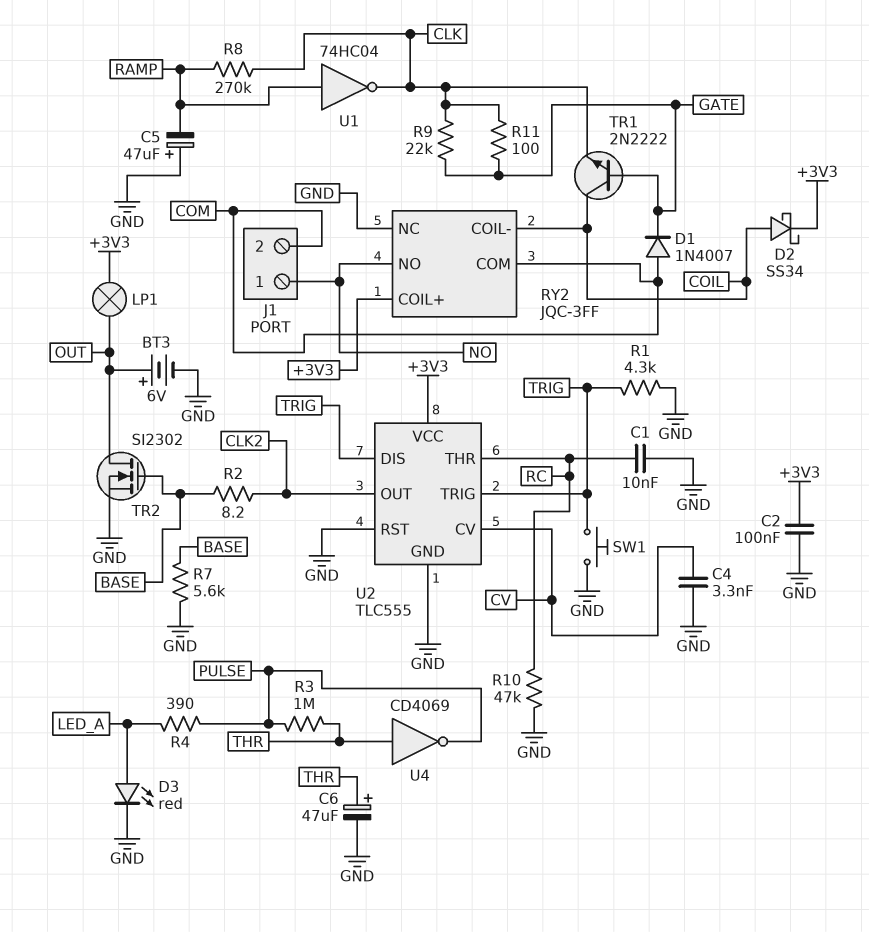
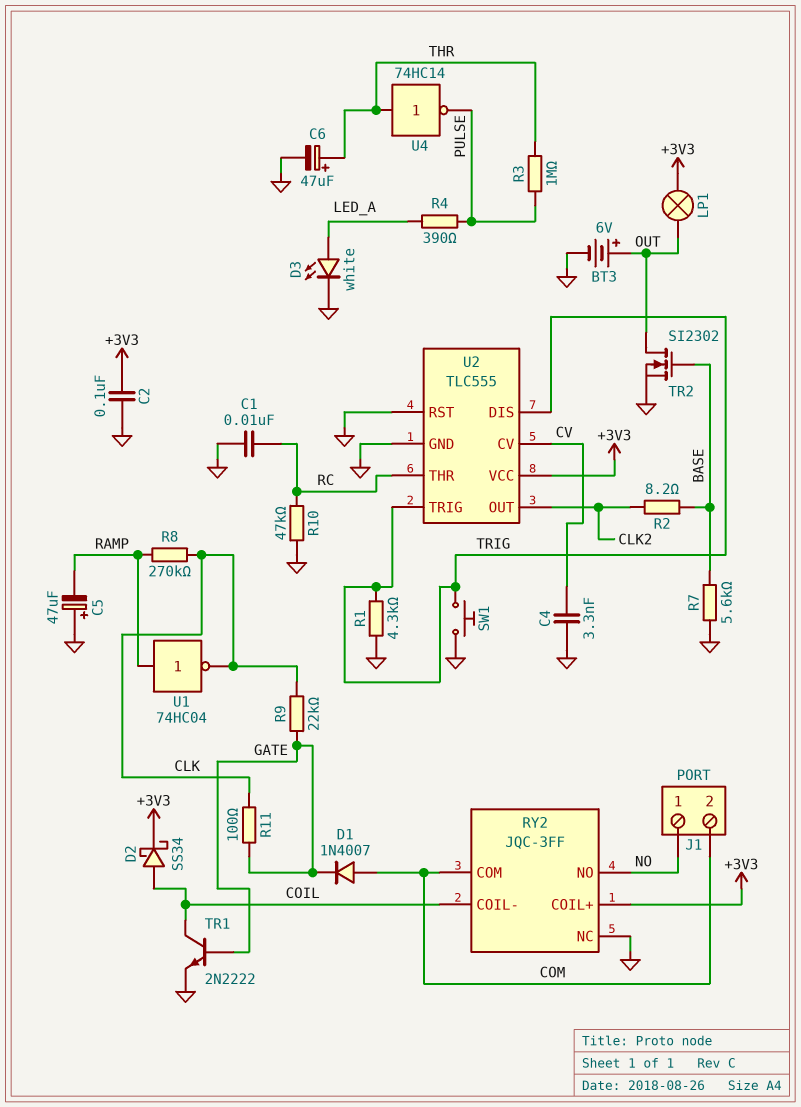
D3: LED red (A LED_A, K GND) -> LED white (A LED_A, K GND)
TR1: NPN 2N2222 (B GATE, C COIL, E CLK) -> NPN 2N2222 (B GATE, C COIL, E GND)
U4: NOT CD4069 (in THR, out PULSE) -> NOT 74HC14 (in THR, out PULSE)

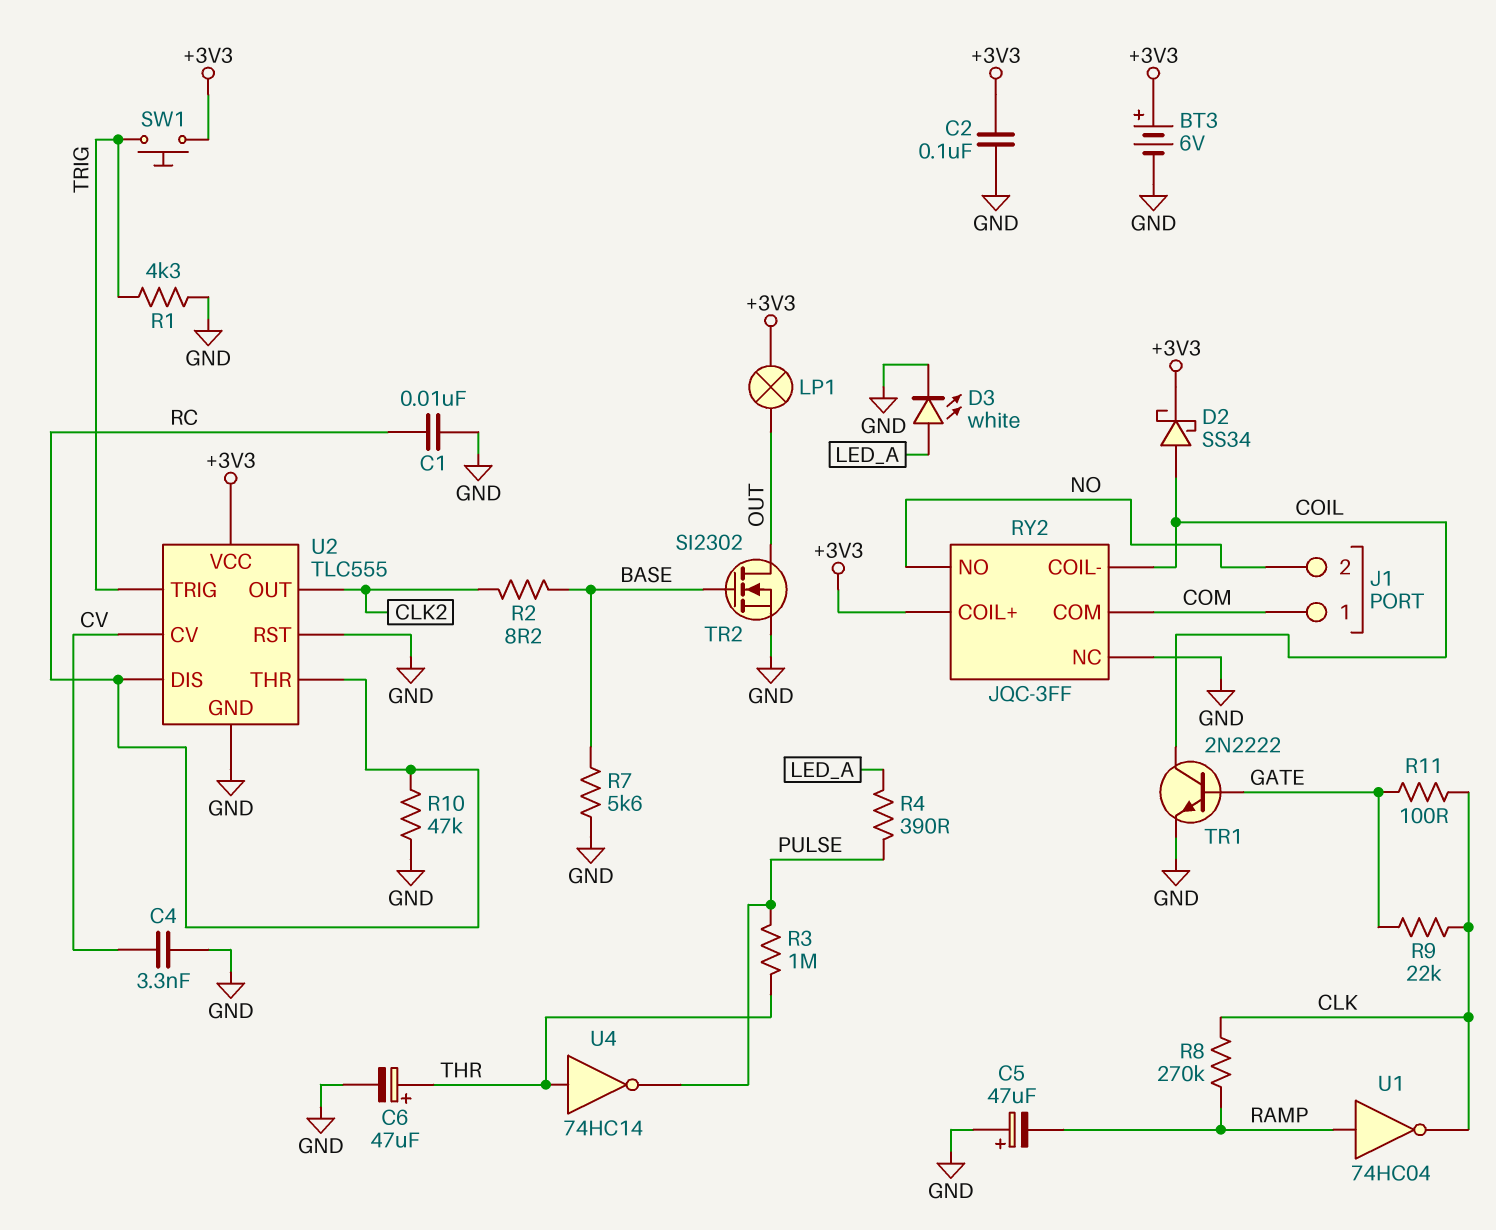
BT3: 6V (plus OUT, minus GND) -> 6V (plus +3V3, minus GND)
D1: diode 1N4007 (A COM, K GATE) -> none
J1 pin 1: NO -> COM
J1 pin 2: COM -> NO
SW1: button (GND, TRIG) -> button (+3V3, TRIG)
U2 pin DIS: TRIG -> RC

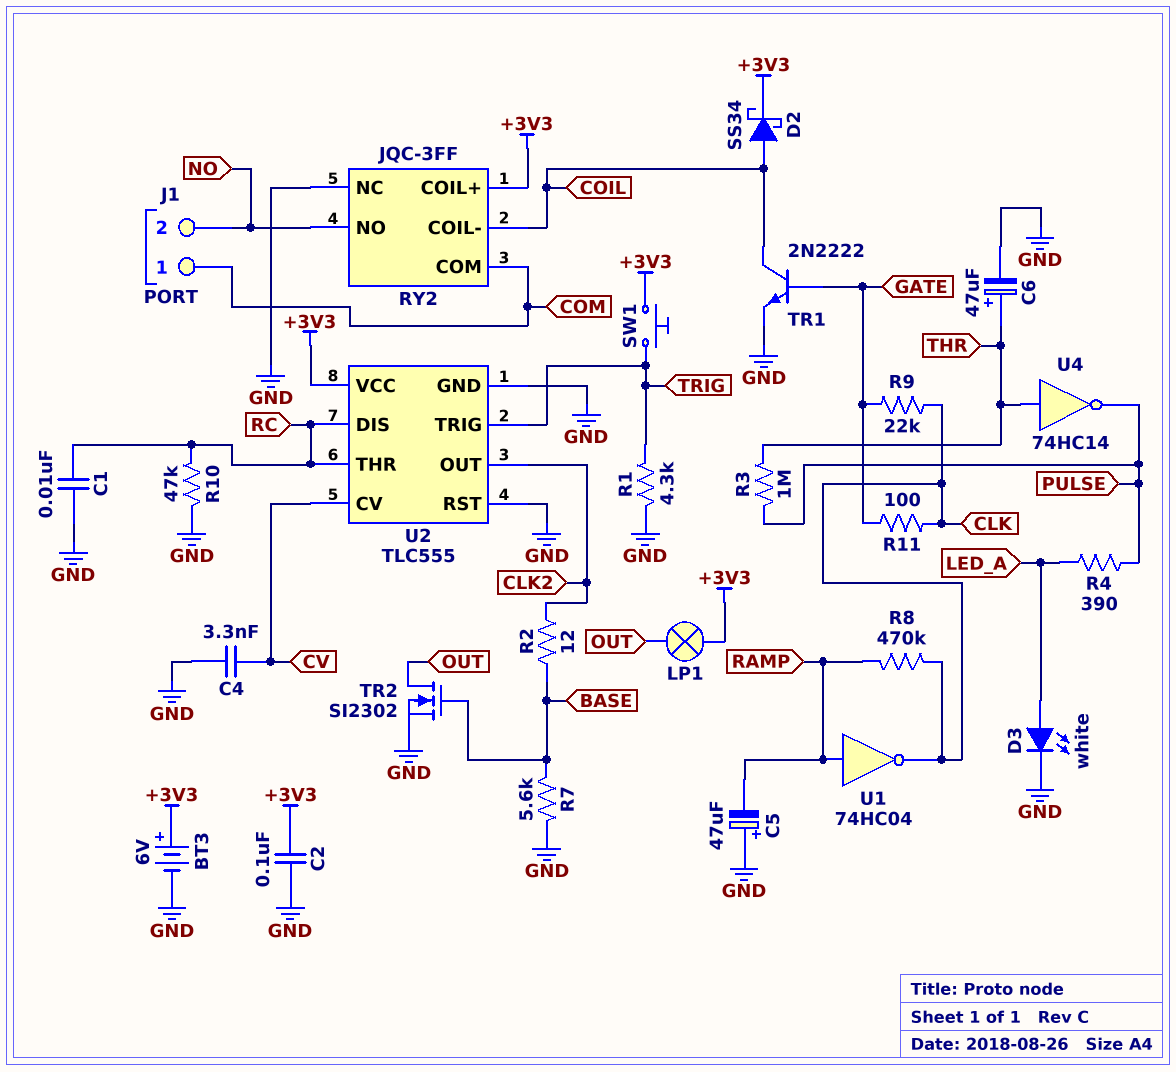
R2: 8.2 (BASE, CLK2) -> 12 (BASE, CLK2)
R8: 270k (CLK, RAMP) -> 470k (CLK, RAMP)

